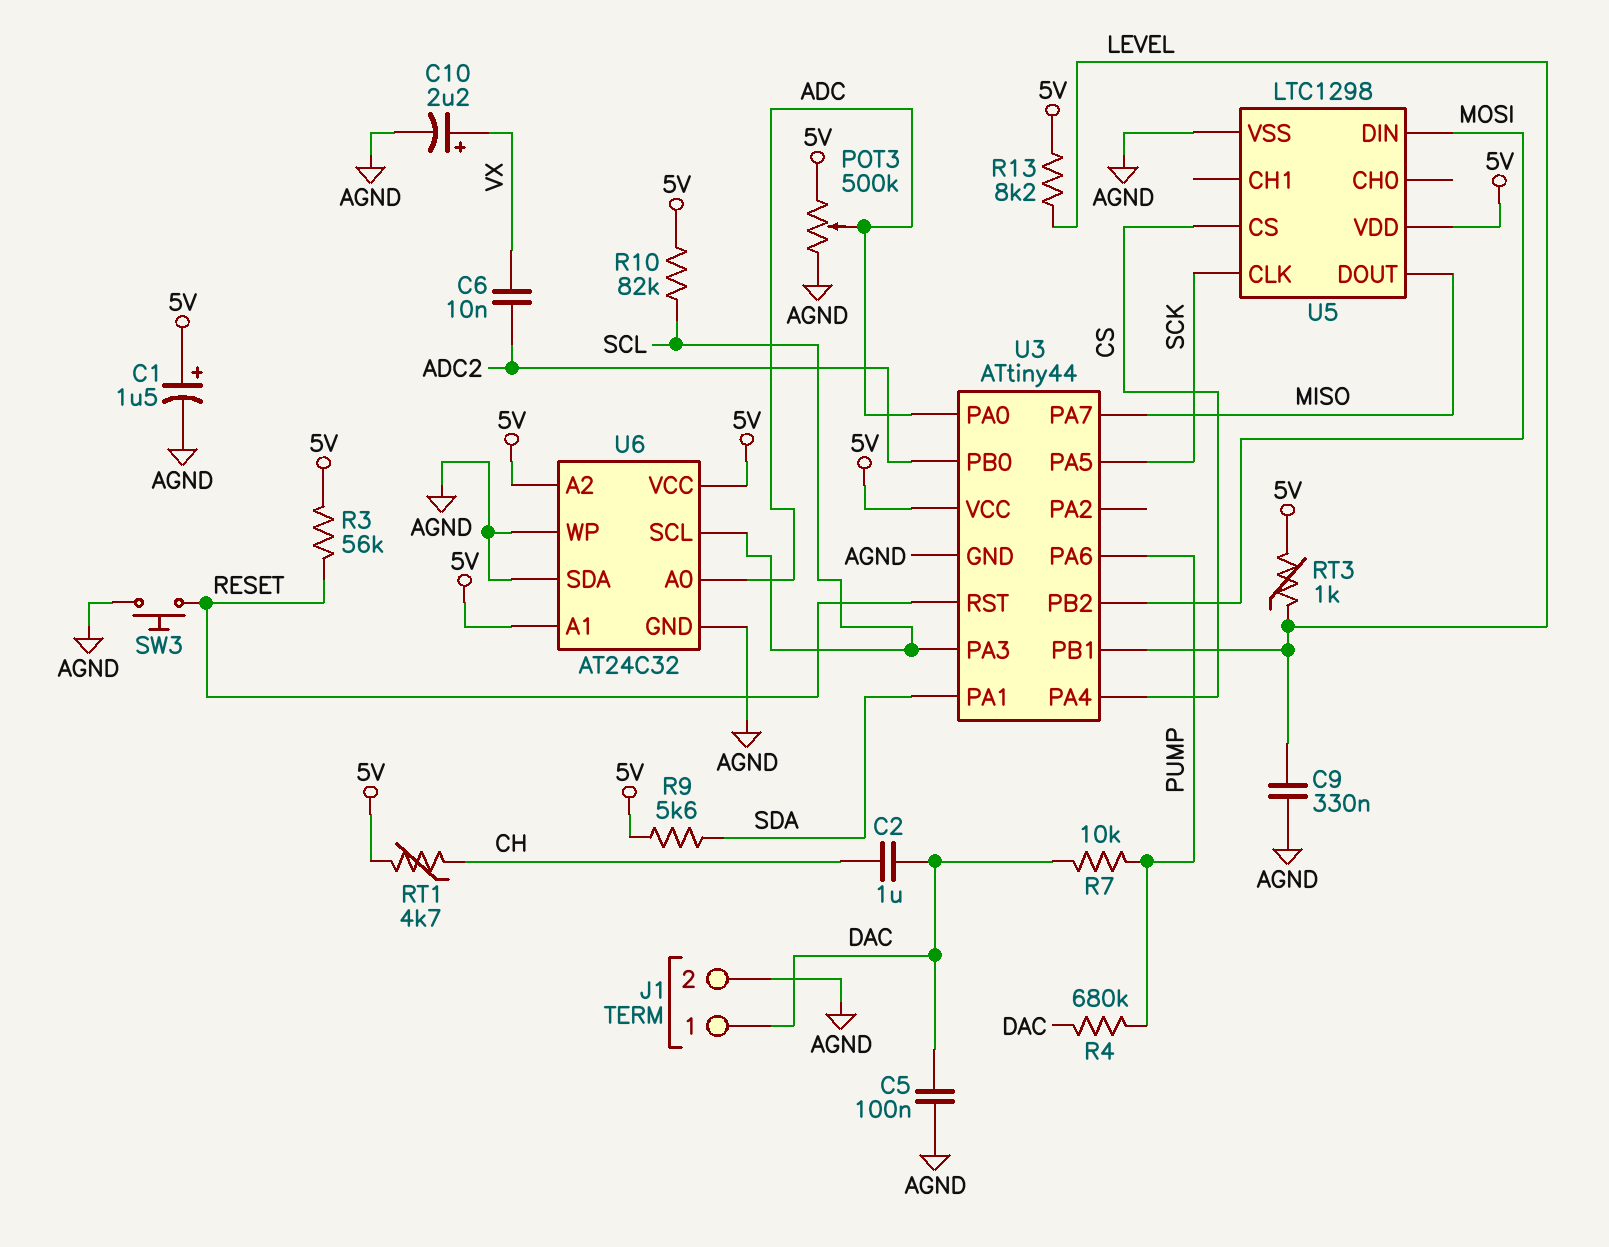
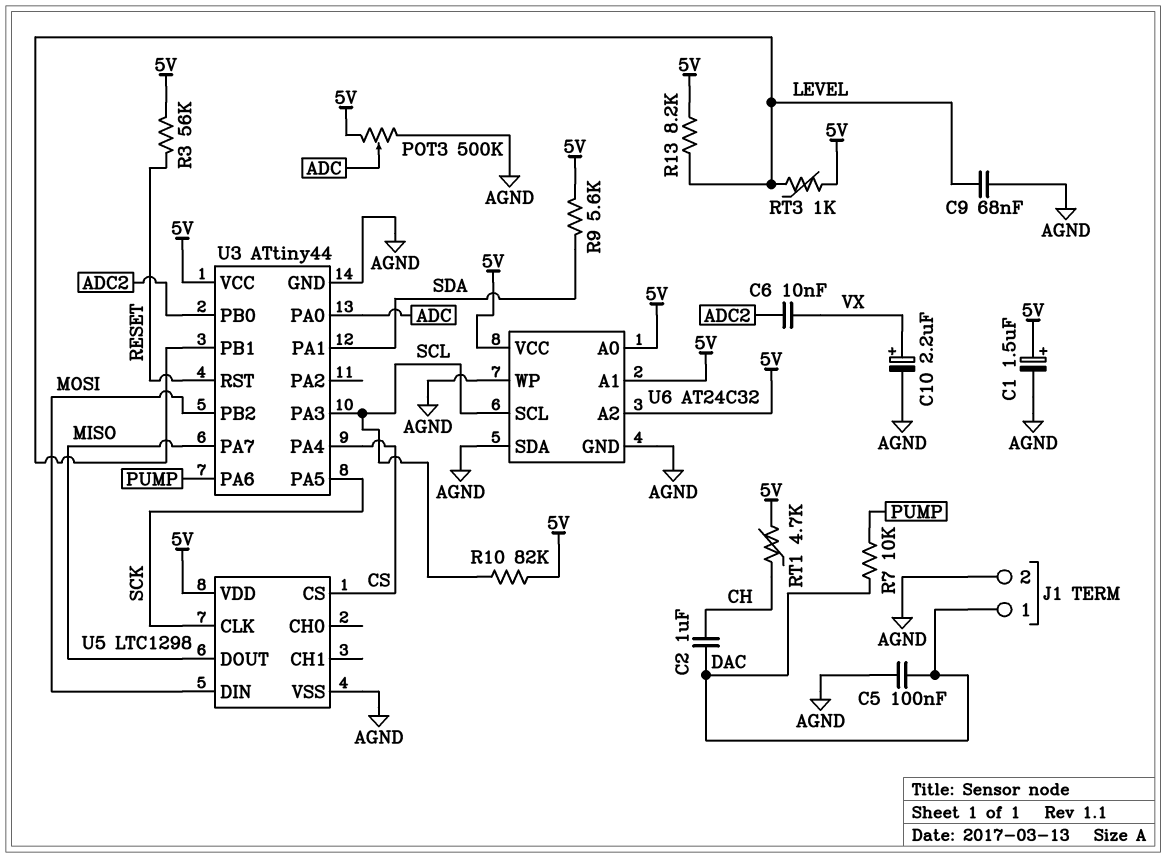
C9: 330nF (AGND, LEVEL) -> 68nF (AGND, LEVEL)
R4: 680k (DAC, PUMP) -> none
SW3: button (AGND, RESET) -> none
U6 pin A0: ADC -> 5V

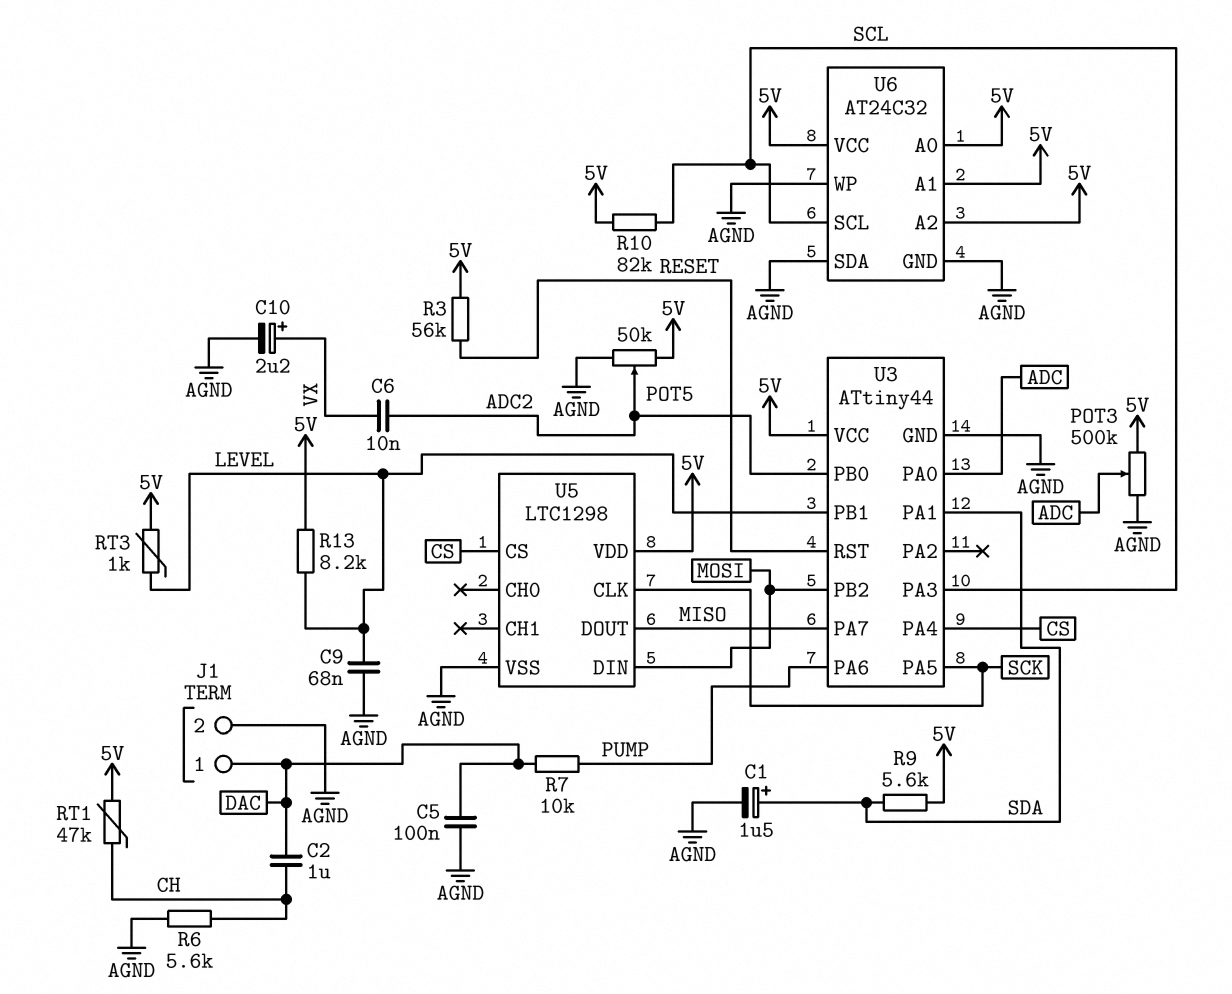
C1: 1.5uF (plus 5V, minus AGND) -> 1.5uF (plus SDA, minus AGND)
POT5: none -> 50k (5V, AGND, wiper ADC2)
R6: none -> 5.6k (AGND, CH)
RT1: 4.7k (5V, CH) -> 47k (5V, CH)

